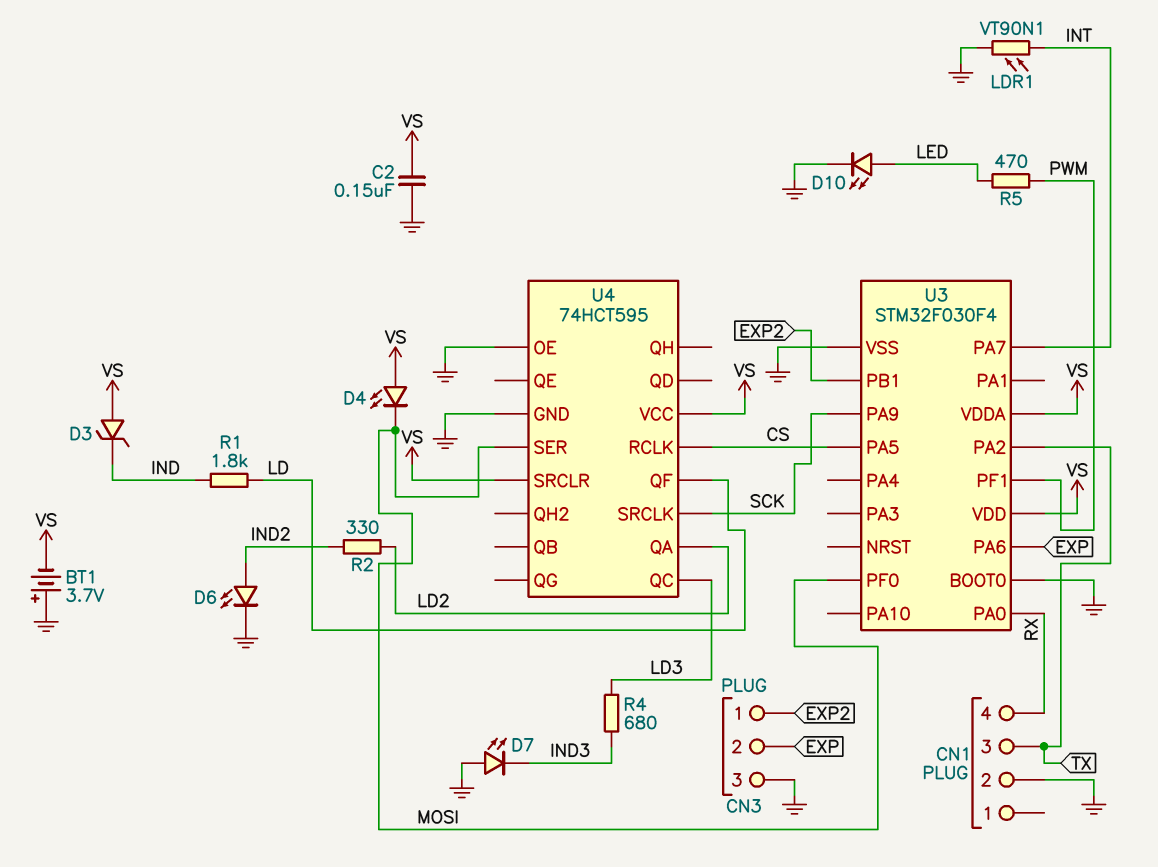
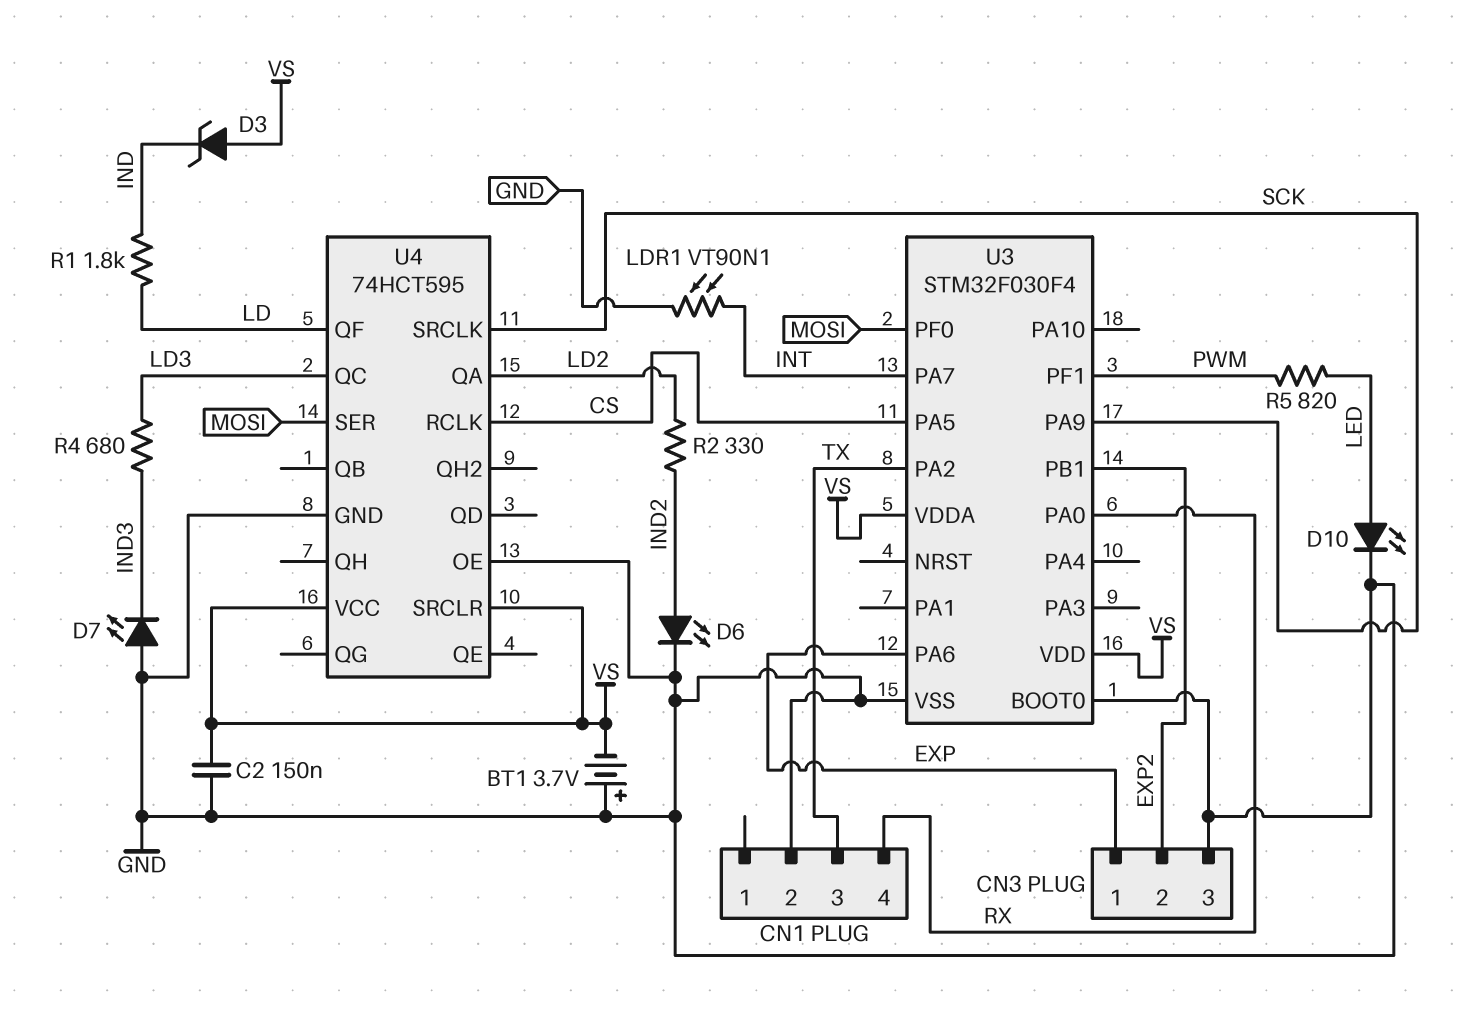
CN3 pin 1: EXP2 -> EXP
CN3 pin 2: EXP -> EXP2
D4: LED (A VS, K MOSI) -> none
R5: 470 (LED, PWM) -> 820 (LED, PWM)

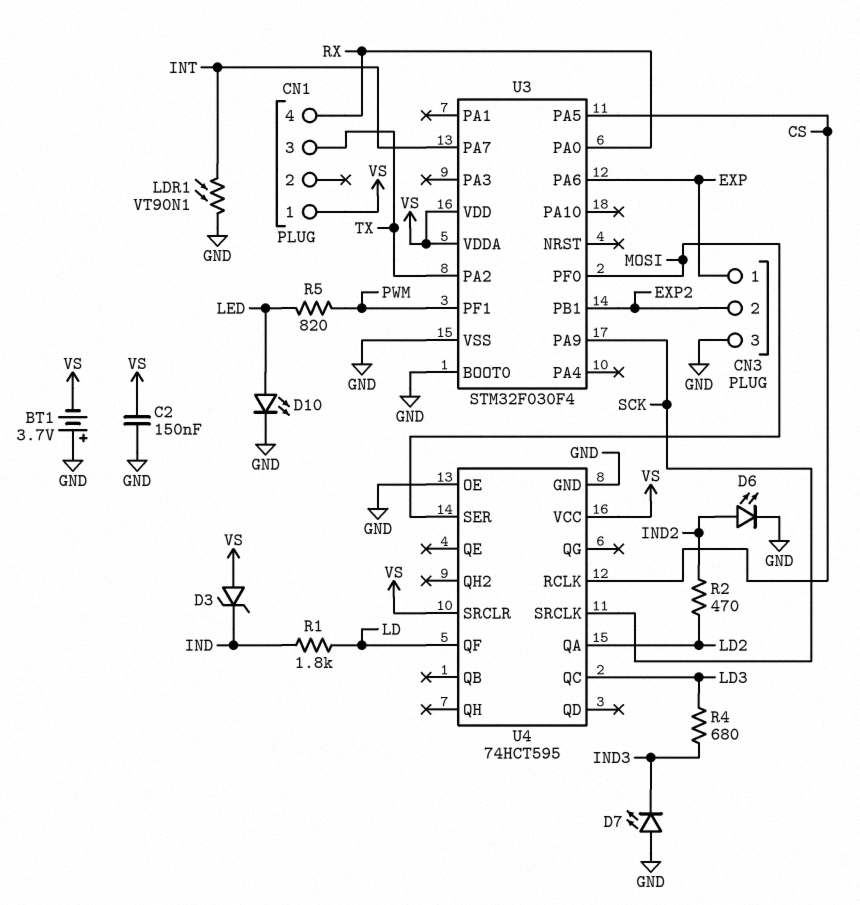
CN1 pin 1: none -> VS
CN1 pin 2: GND -> none
R2: 330 (IND2, LD2) -> 470 (IND2, LD2)

